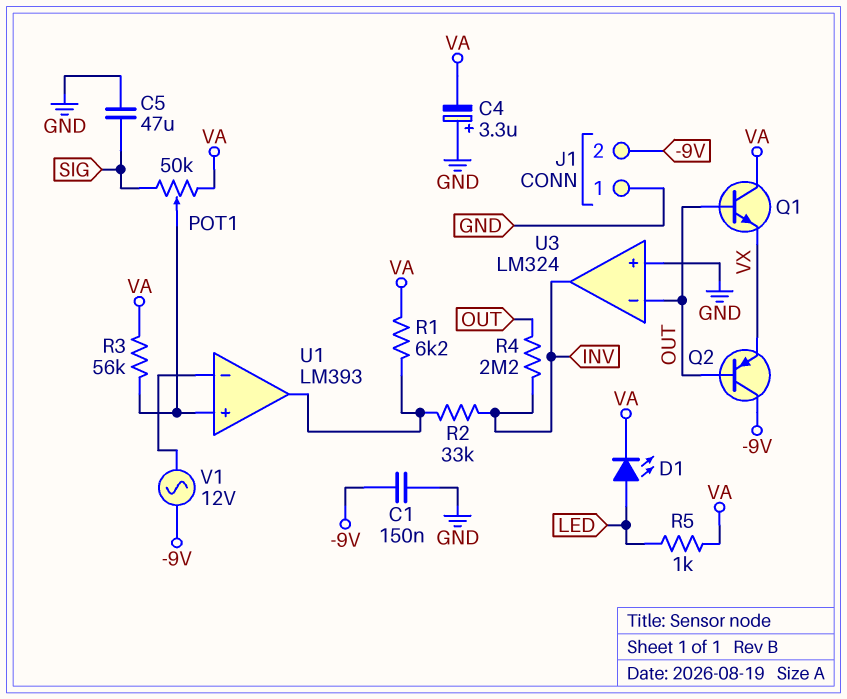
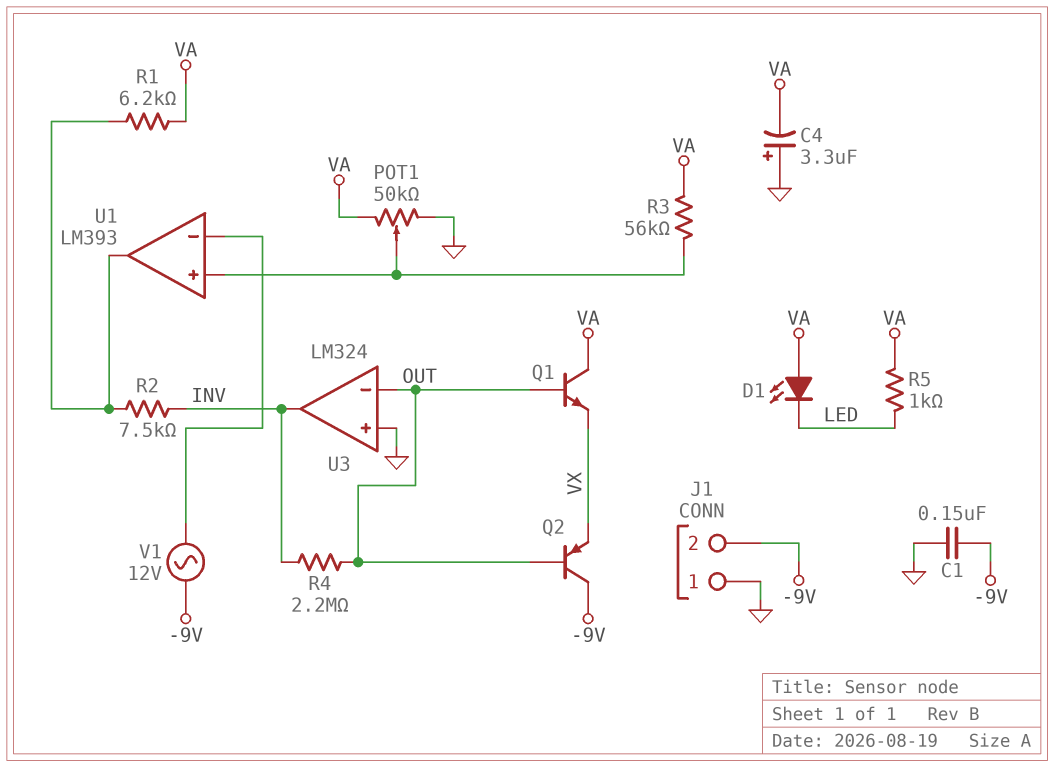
C5: 47uF (GND, SIG) -> none
D1: LED (A LED, K VA) -> LED (A VA, K LED)
POT1: 50k (SIG, VA, wiper U1/in+) -> 50k (GND, VA, wiper U1/in+)
R2: 33k (INV, U1/out) -> 7.5k (INV, U1/out)

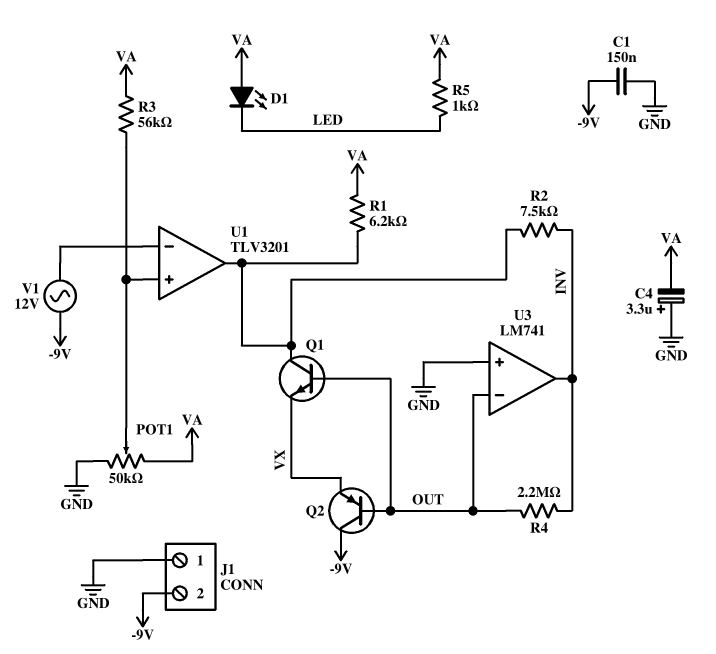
Q1: NPN (B OUT, C VA, E VX) -> NPN (B OUT, C U1/out, E VX)
U1: LM393 -> TLV3201
U3: LM324 -> LM741

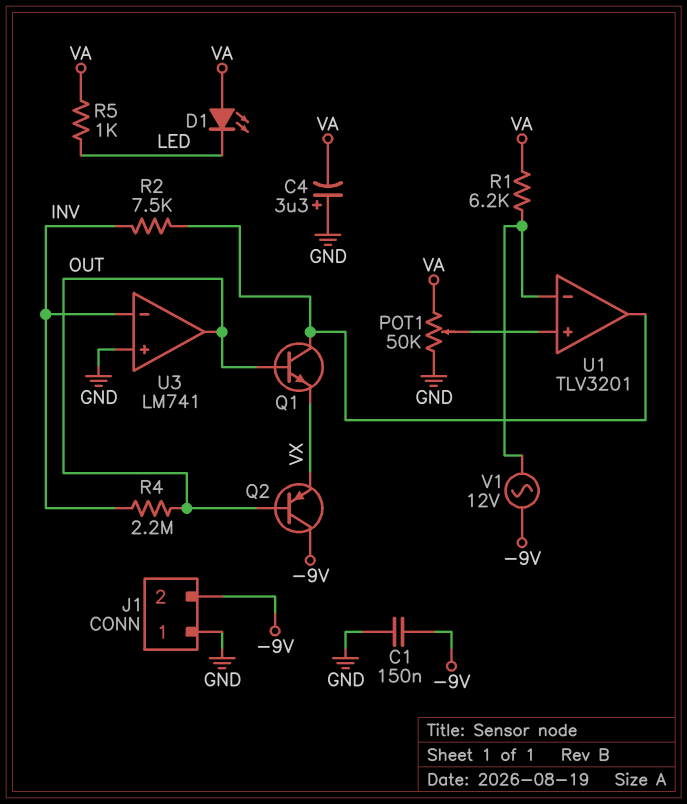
R1: 6.2k (U1/out, VA) -> 6.2k (U1/in-, VA)
R3: 56k (U1/in+, VA) -> none
U3 pin in-: OUT -> INV
U3 pin out: INV -> OUT

